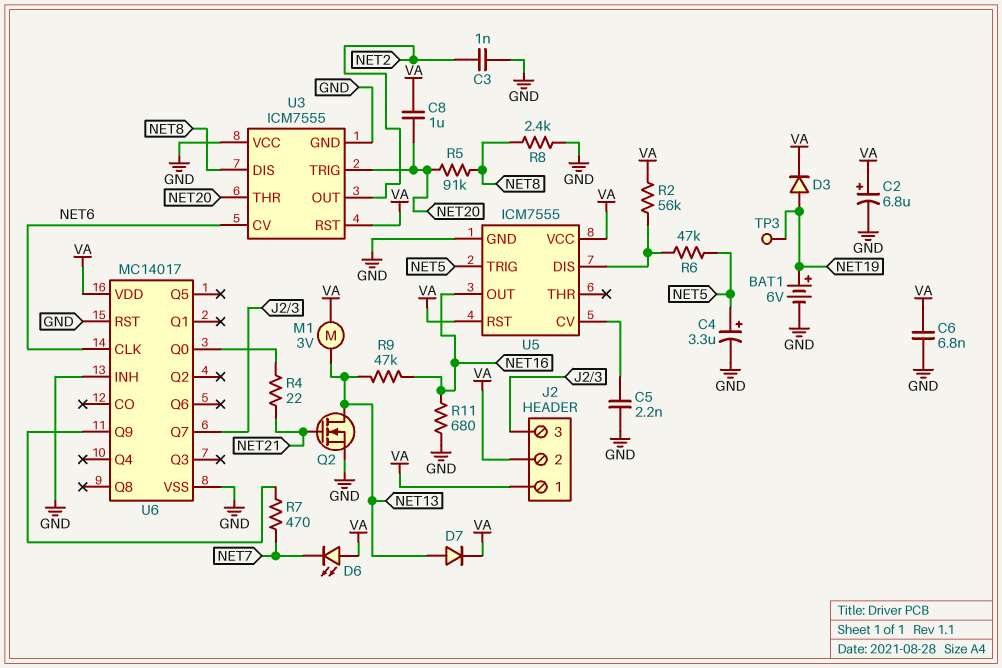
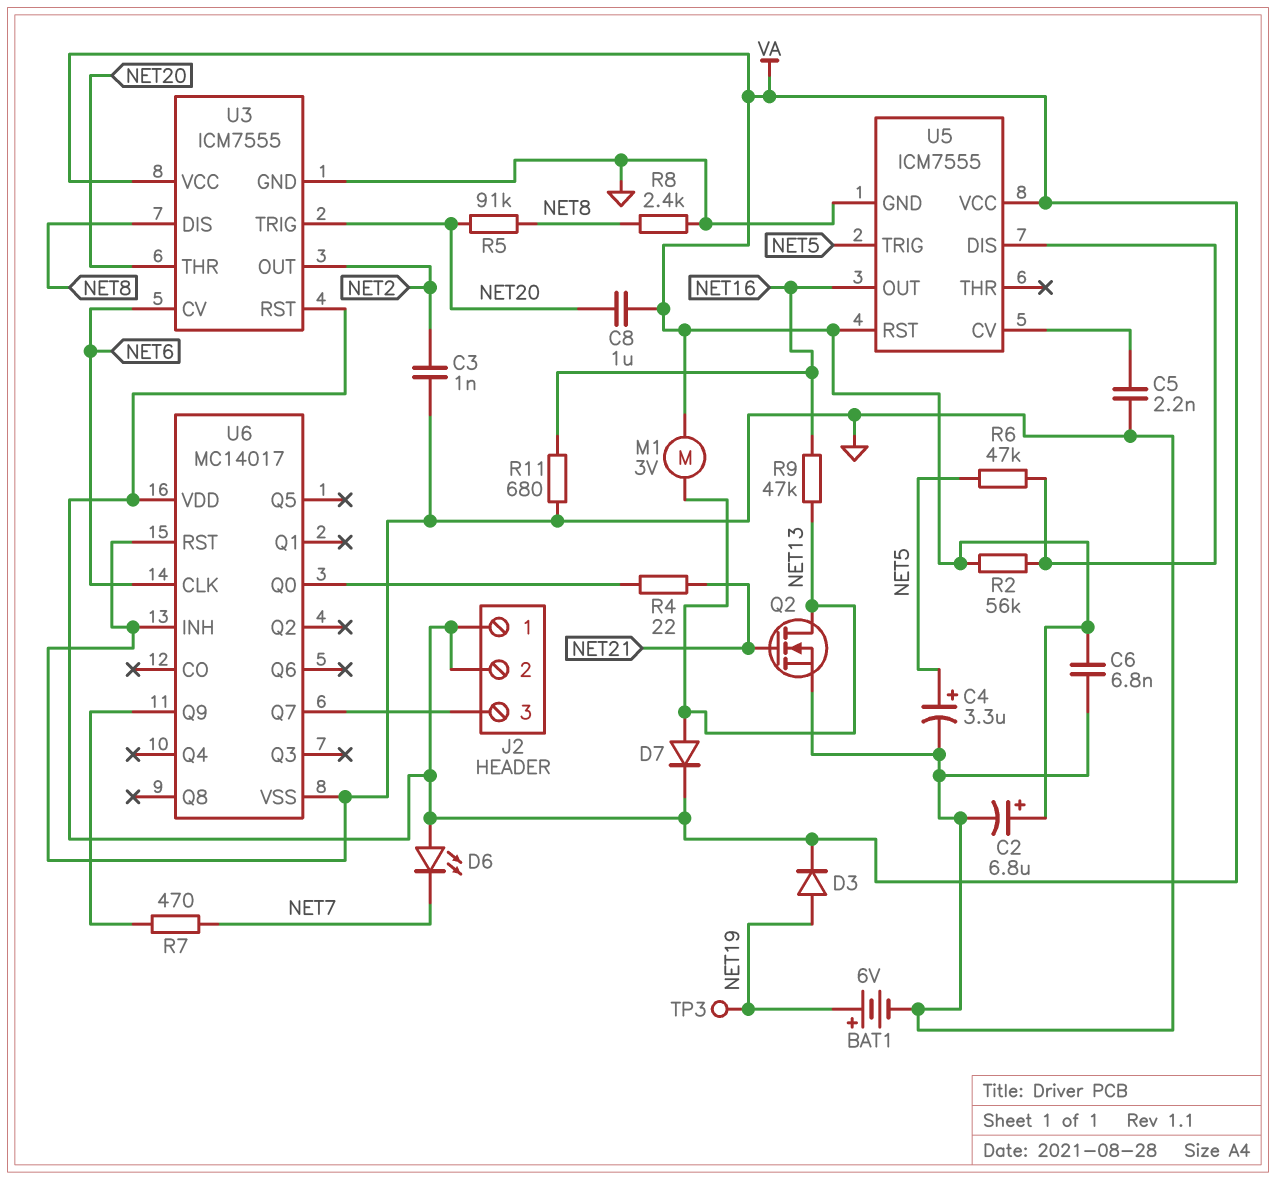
U3 pin VCC: GND -> VA

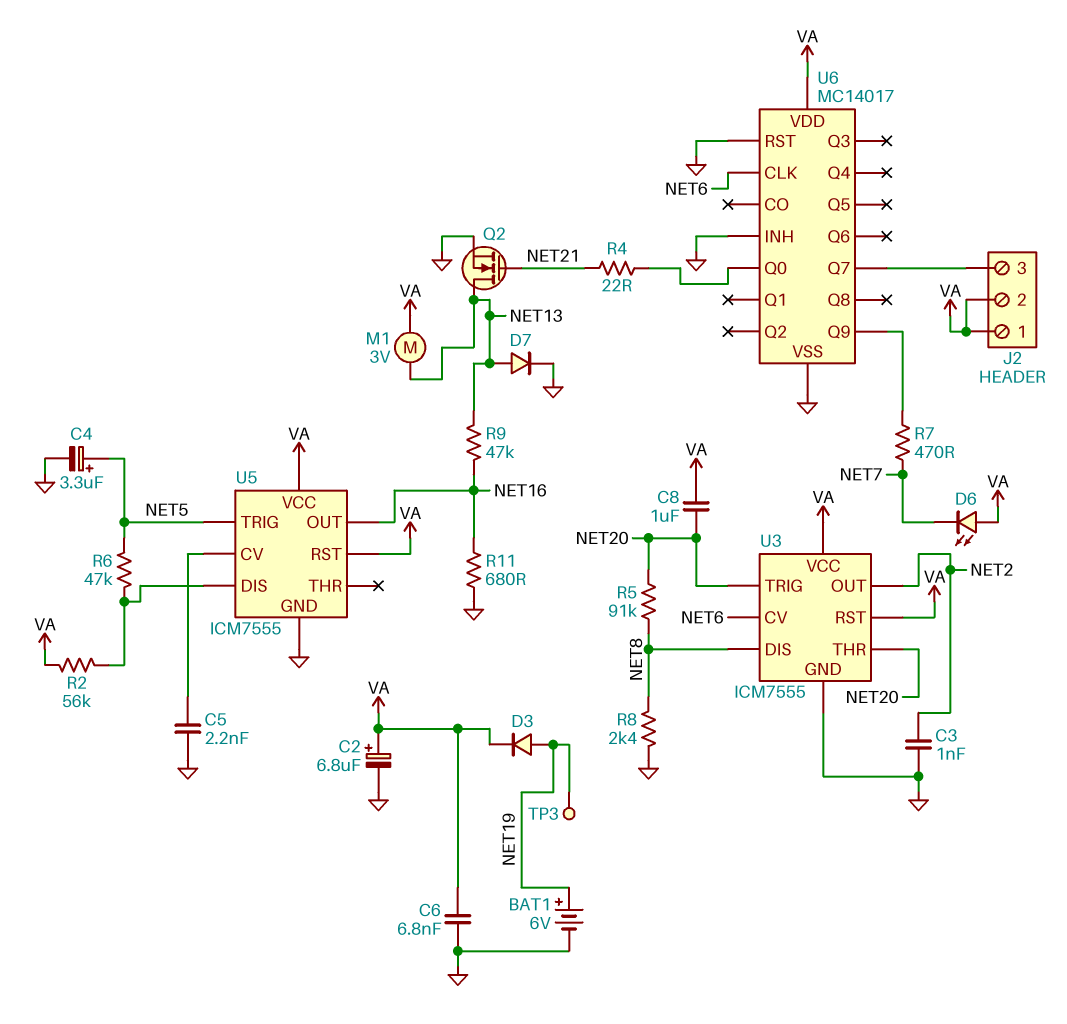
D7: diode (A NET13, K VA) -> diode (A NET13, K GND)

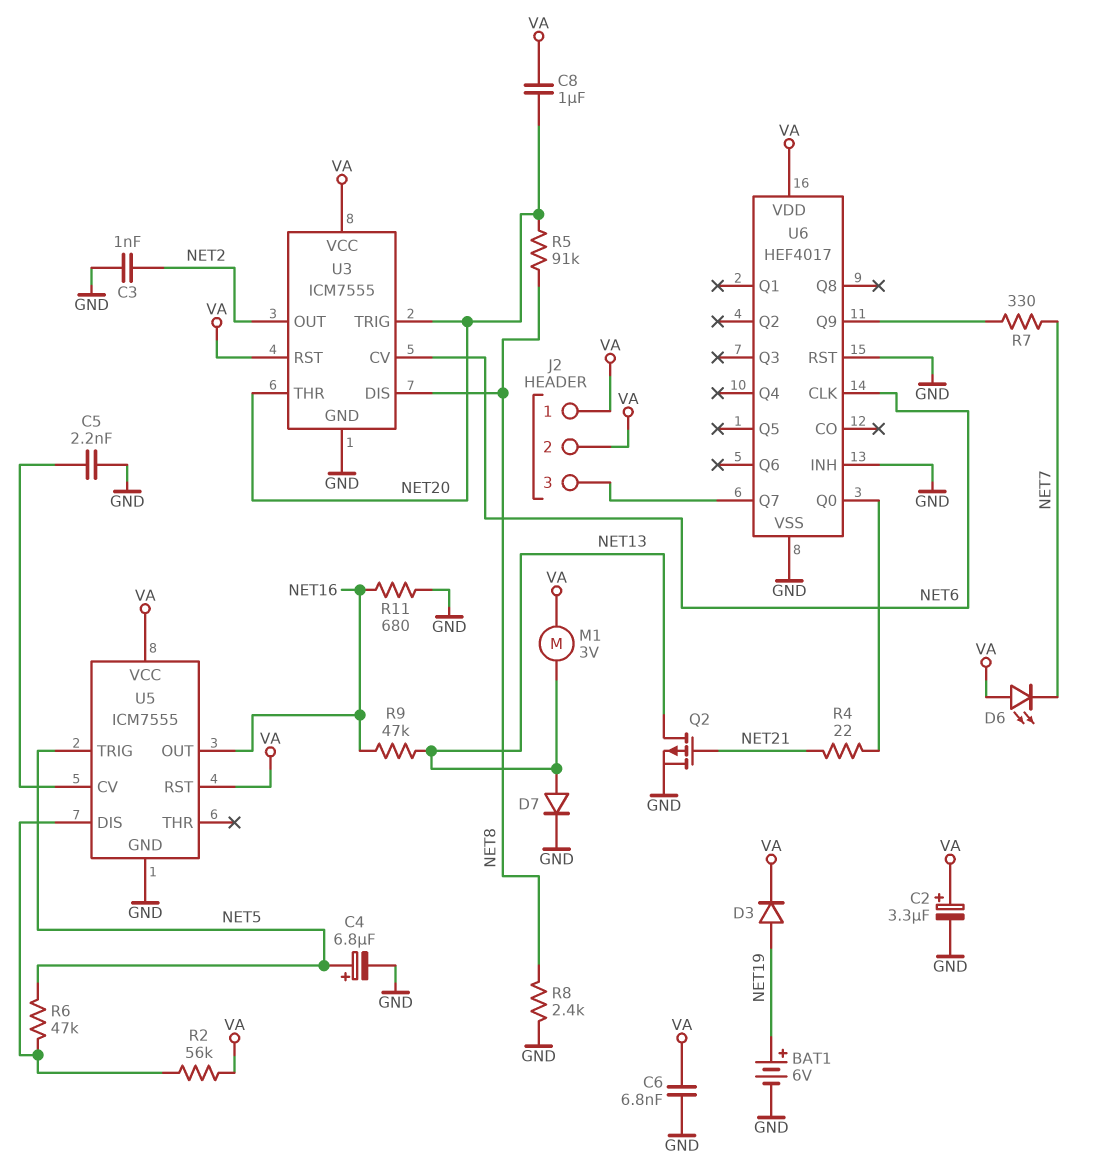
C2: 6.8uF (plus VA, minus GND) -> 3.3uF (plus VA, minus GND)
C4: 3.3uF (plus NET5, minus GND) -> 6.8uF (plus NET5, minus GND)
Q2: NMOS (G NET21, D NET13, S GND) -> PMOS (G NET21, D NET13, S GND)
R7: 470 (NET7, U6/Q9) -> 330 (NET7, U6/Q9)
TP3: test point (NET19) -> none
U6: MC14017 -> HEF4017

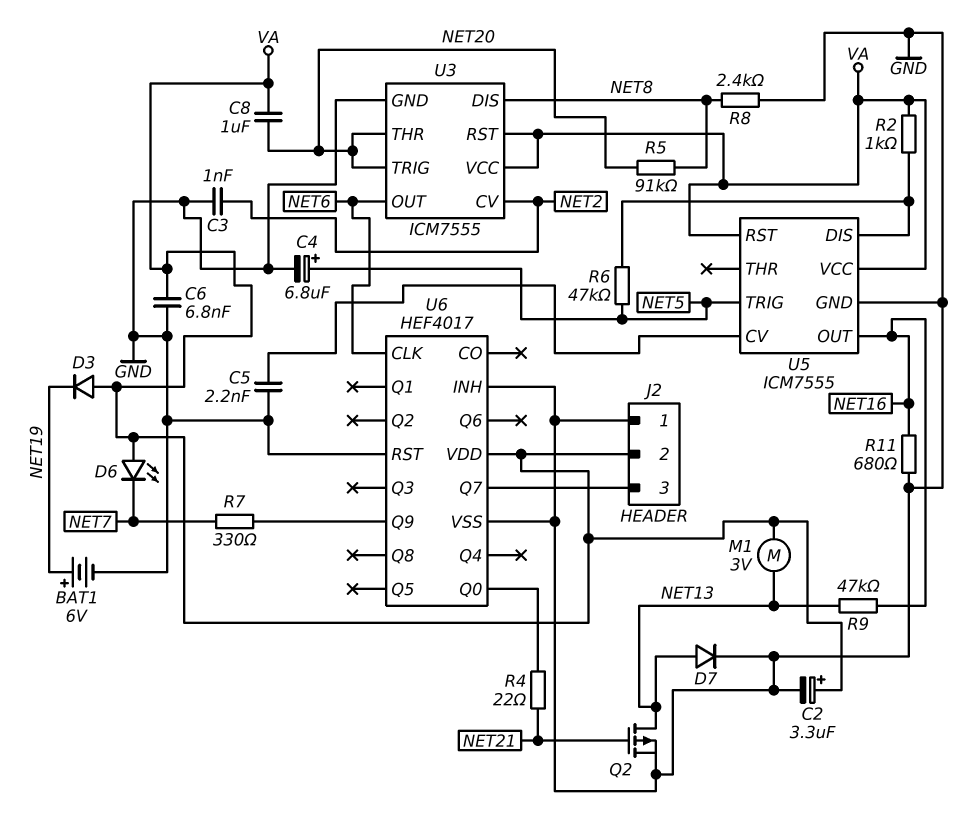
D3: diode (A NET19, K VA) -> diode (A VA, K NET19)
J2 pin 1: VA -> GND
R2: 56k (U5/DIS, VA) -> 1k (U5/DIS, VA)
U3 pin CV: NET6 -> NET2
U3 pin OUT: NET2 -> NET6

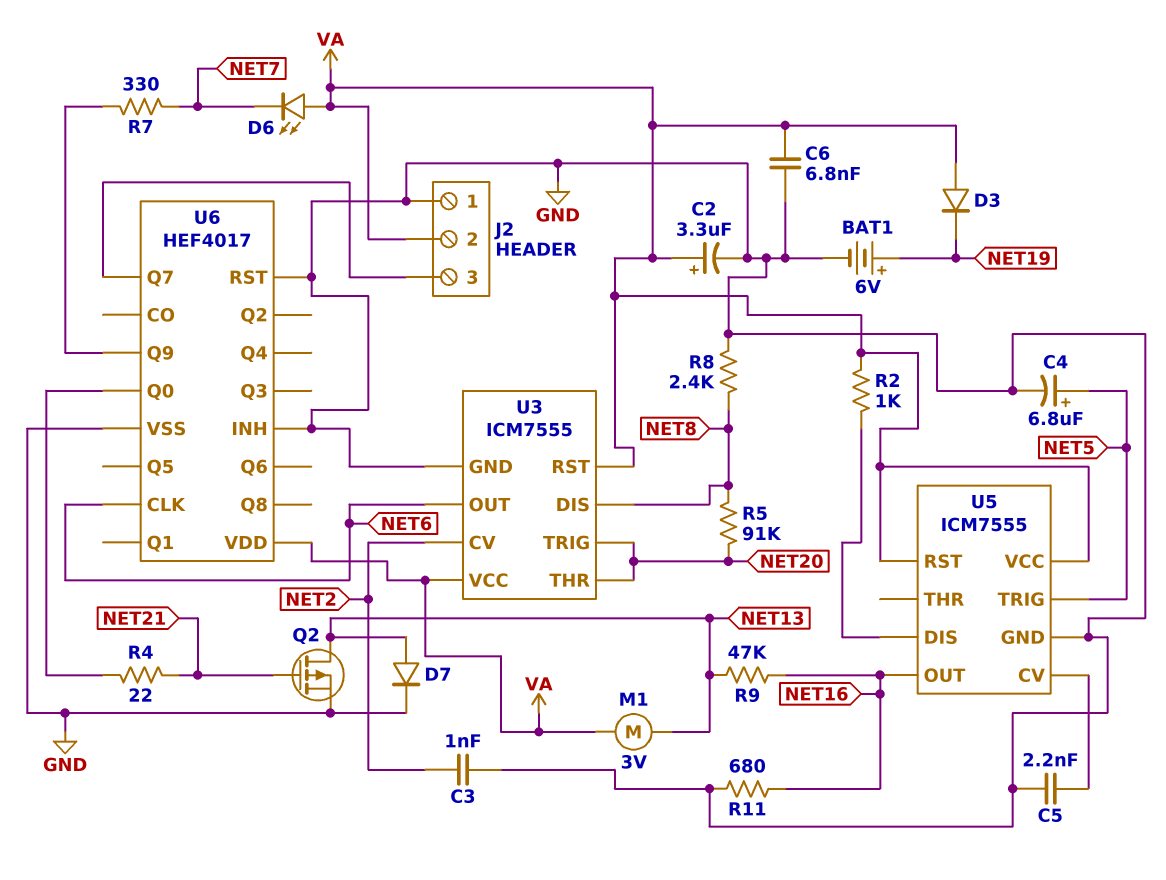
C8: 1uF (NET20, VA) -> none
R6: 47k (NET5, U5/DIS) -> none

